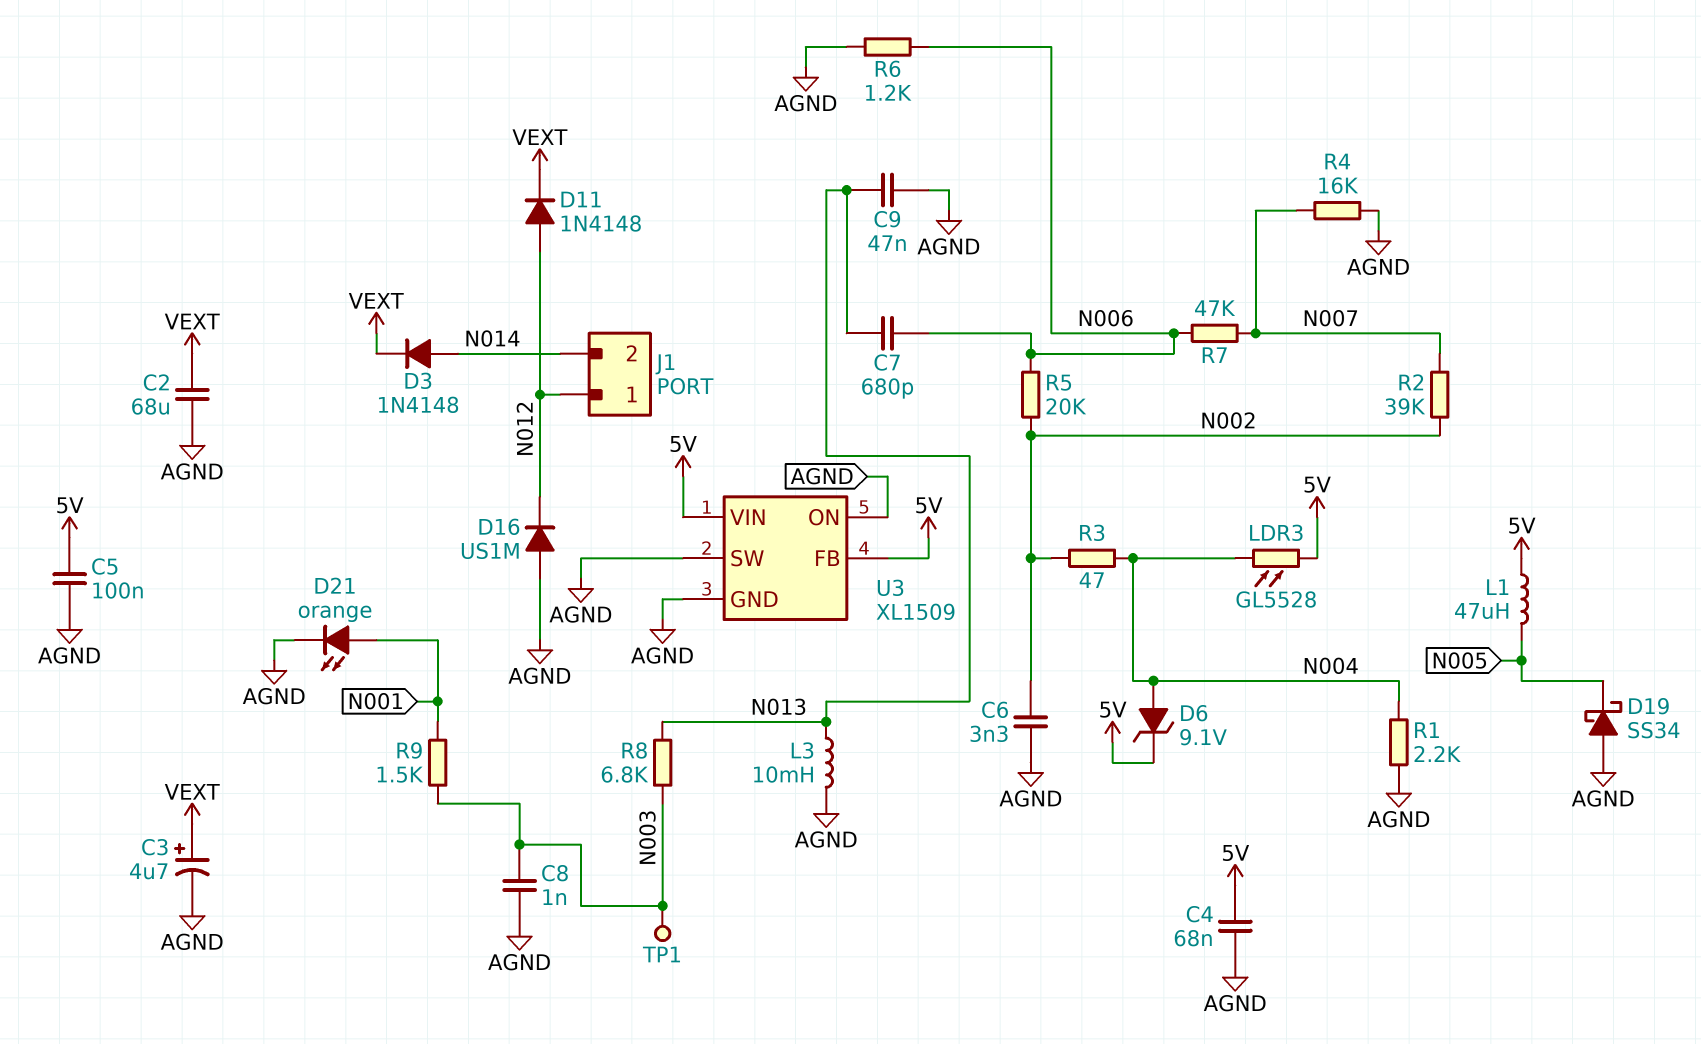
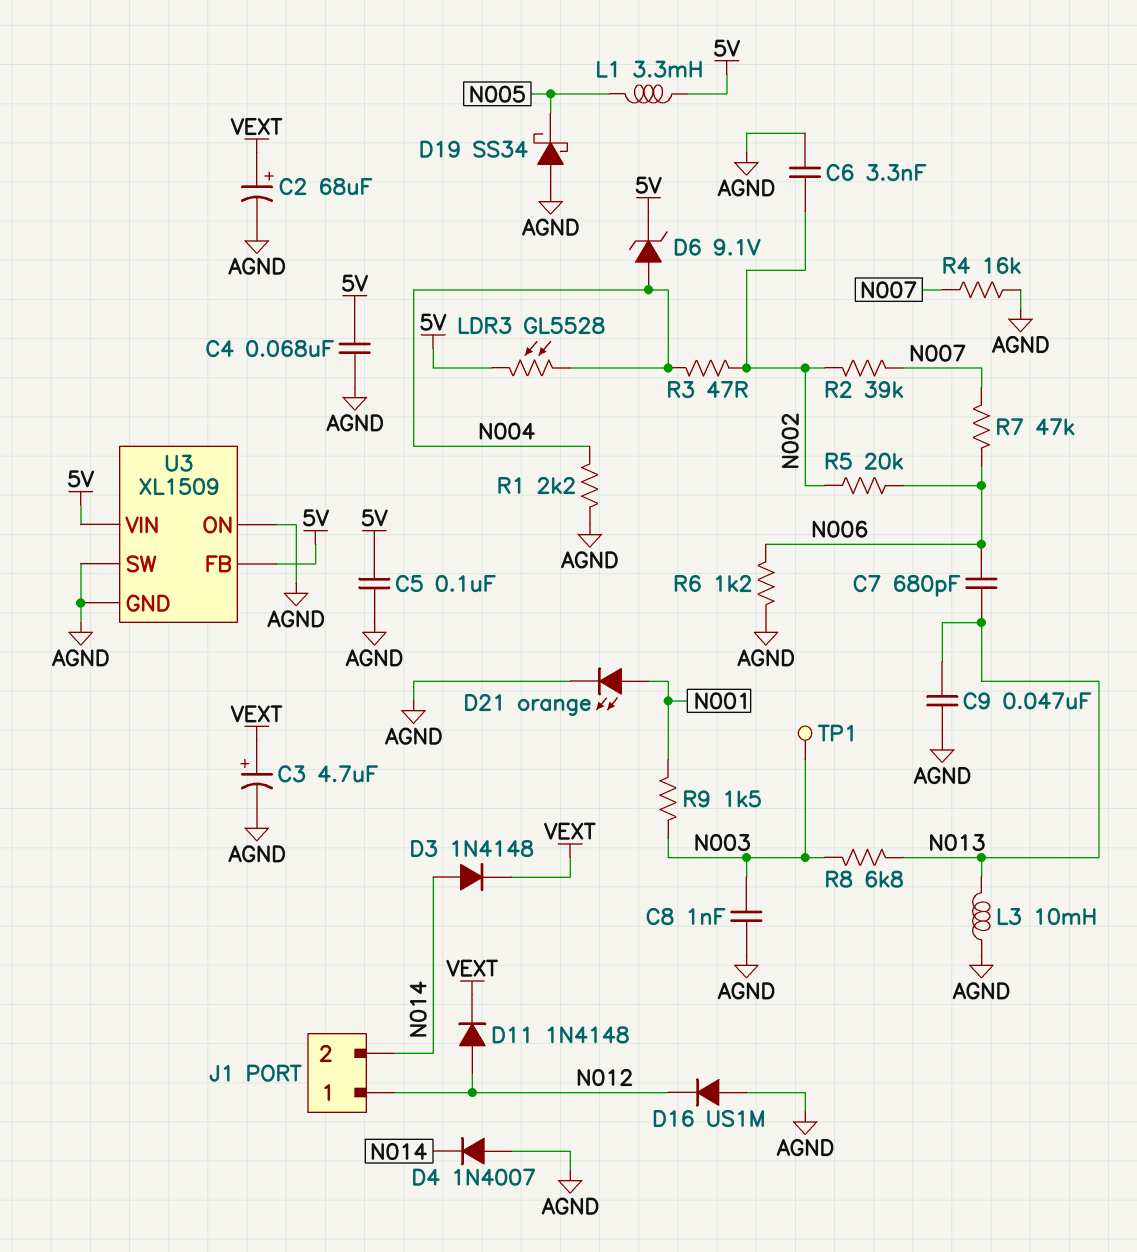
C2: 68uF (AGND, VEXT) -> 68uF (plus VEXT, minus AGND)
D4: none -> diode 1N4007 (A AGND, K N014)
L1: 47uH (5V, N005) -> 3.3mH (5V, N005)

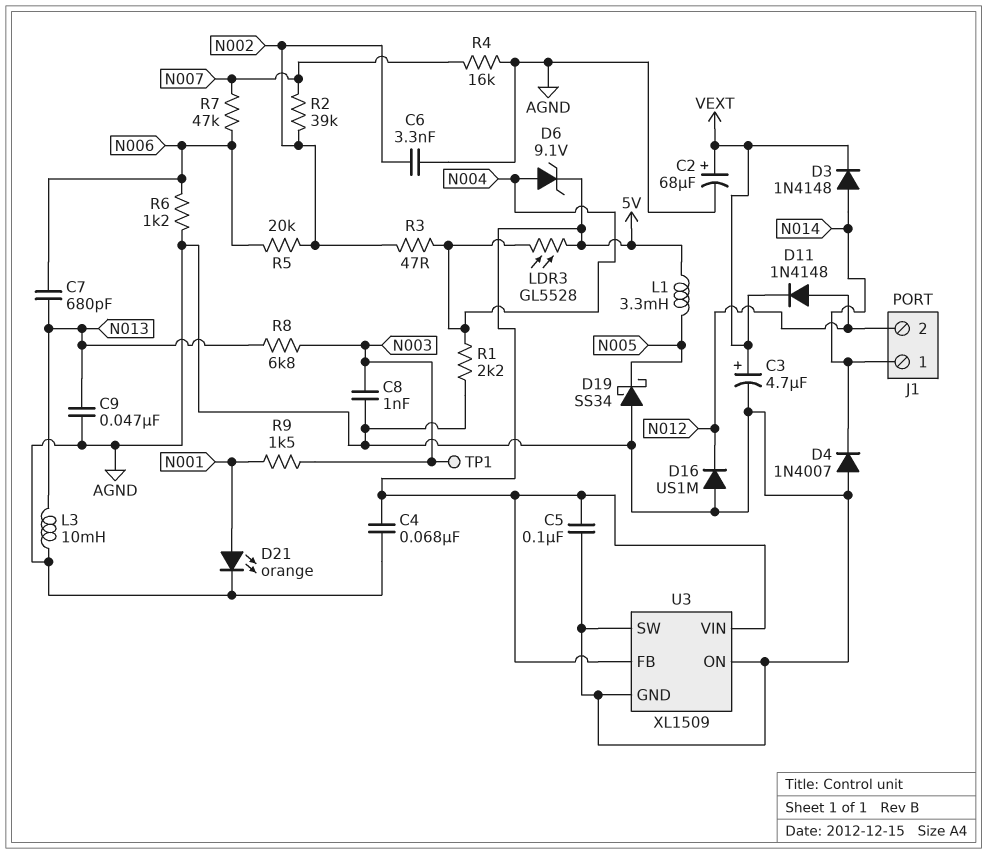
J1 pin 1: N012 -> N014
J1 pin 2: N014 -> N012

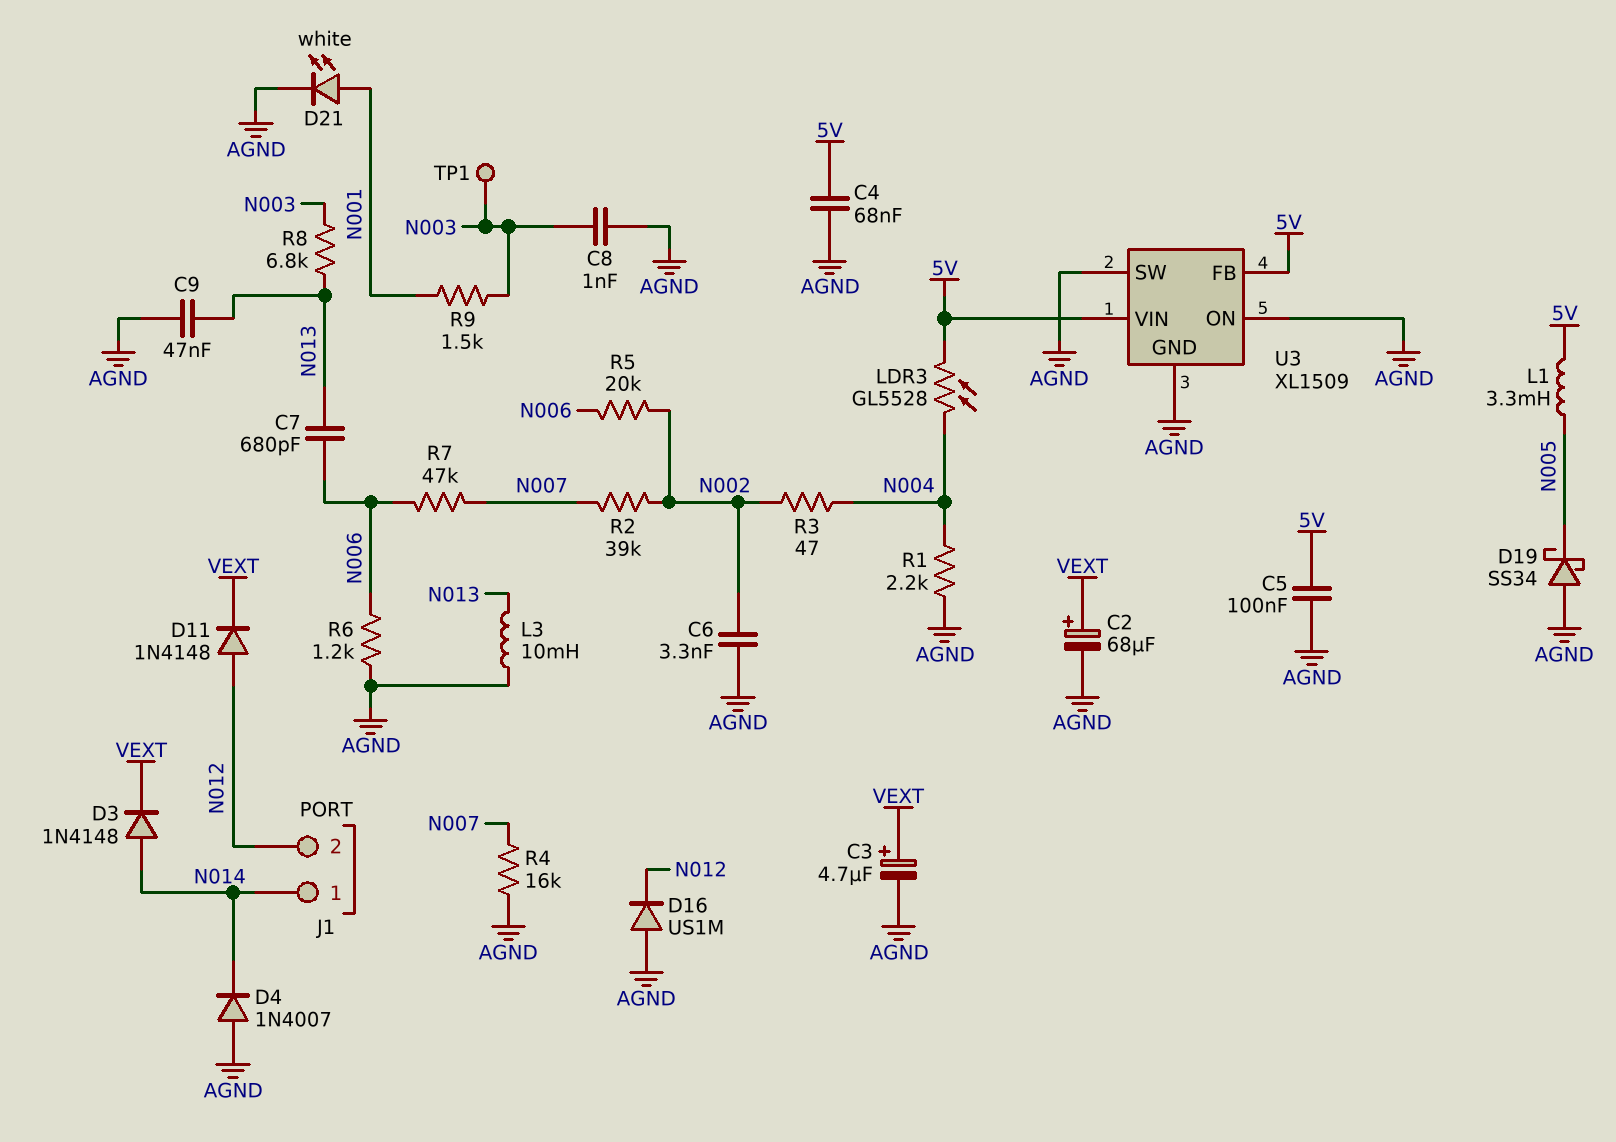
D6: zener 9.1V (A N004, K 5V) -> none
D21: LED orange (A N001, K AGND) -> LED white (A N001, K AGND)

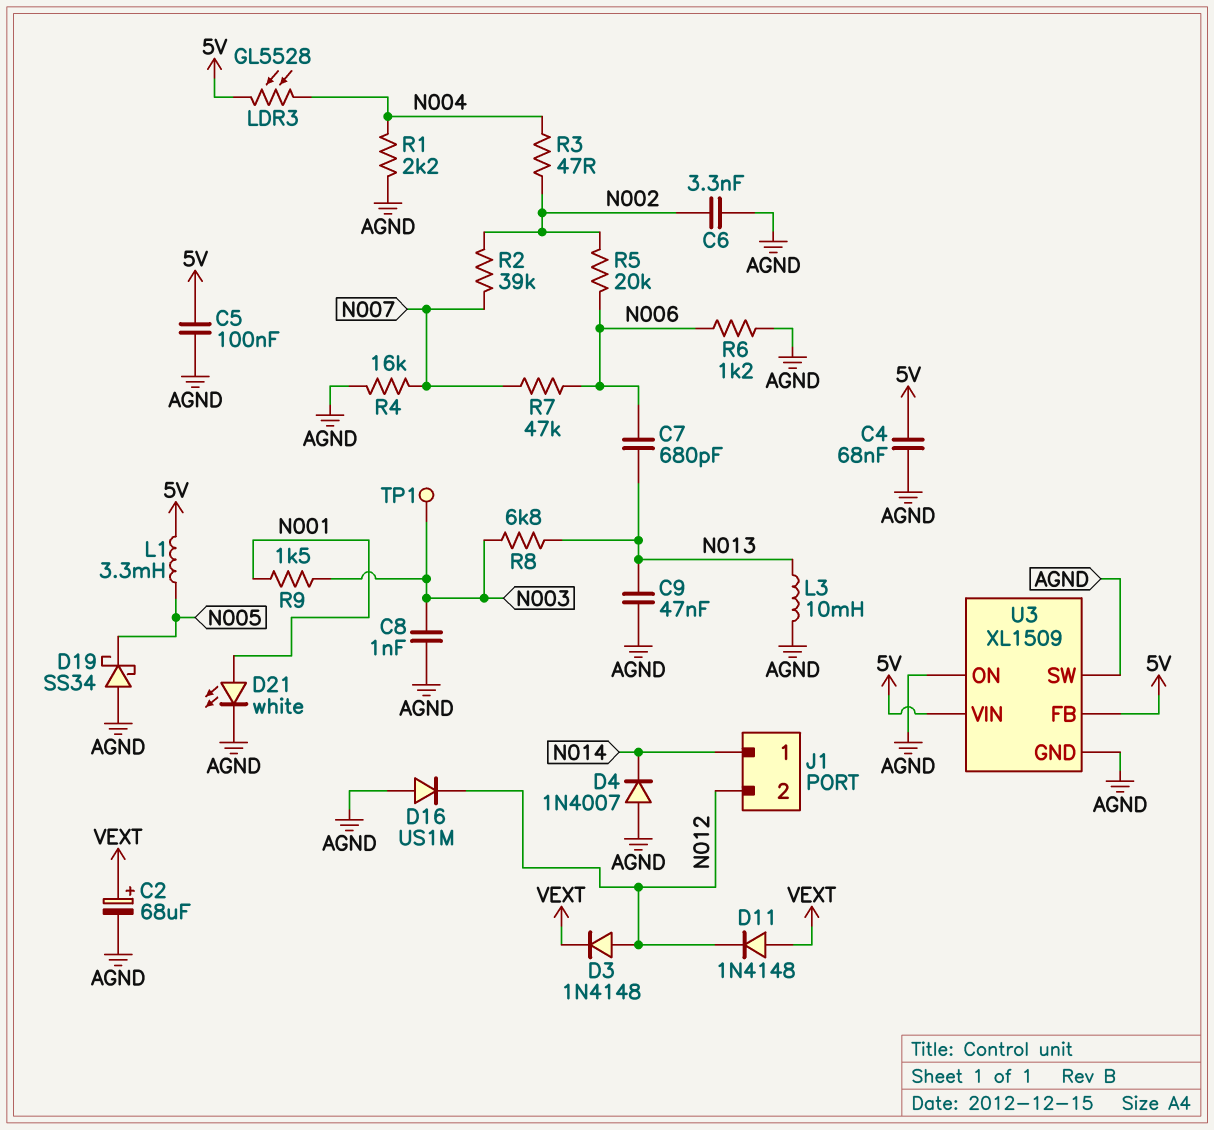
C3: 4.7uF (plus VEXT, minus AGND) -> none
D3: diode 1N4148 (A N014, K VEXT) -> diode 1N4148 (A N012, K VEXT)
D11: diode 1N4148 (A N012, K VEXT) -> diode 1N4148 (A VEXT, K N012)

